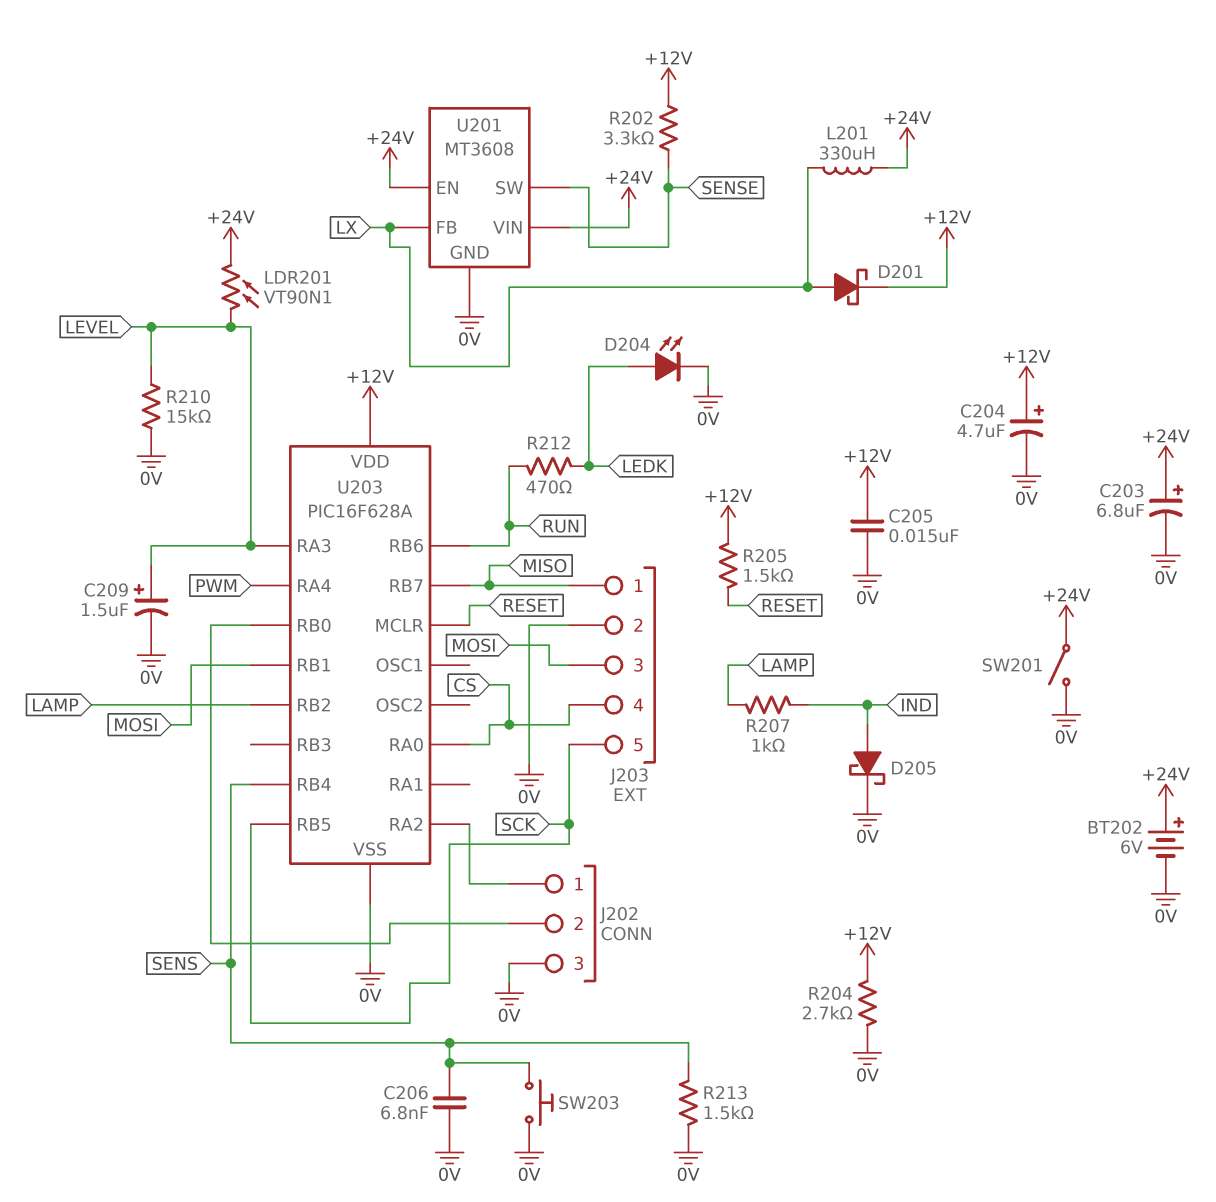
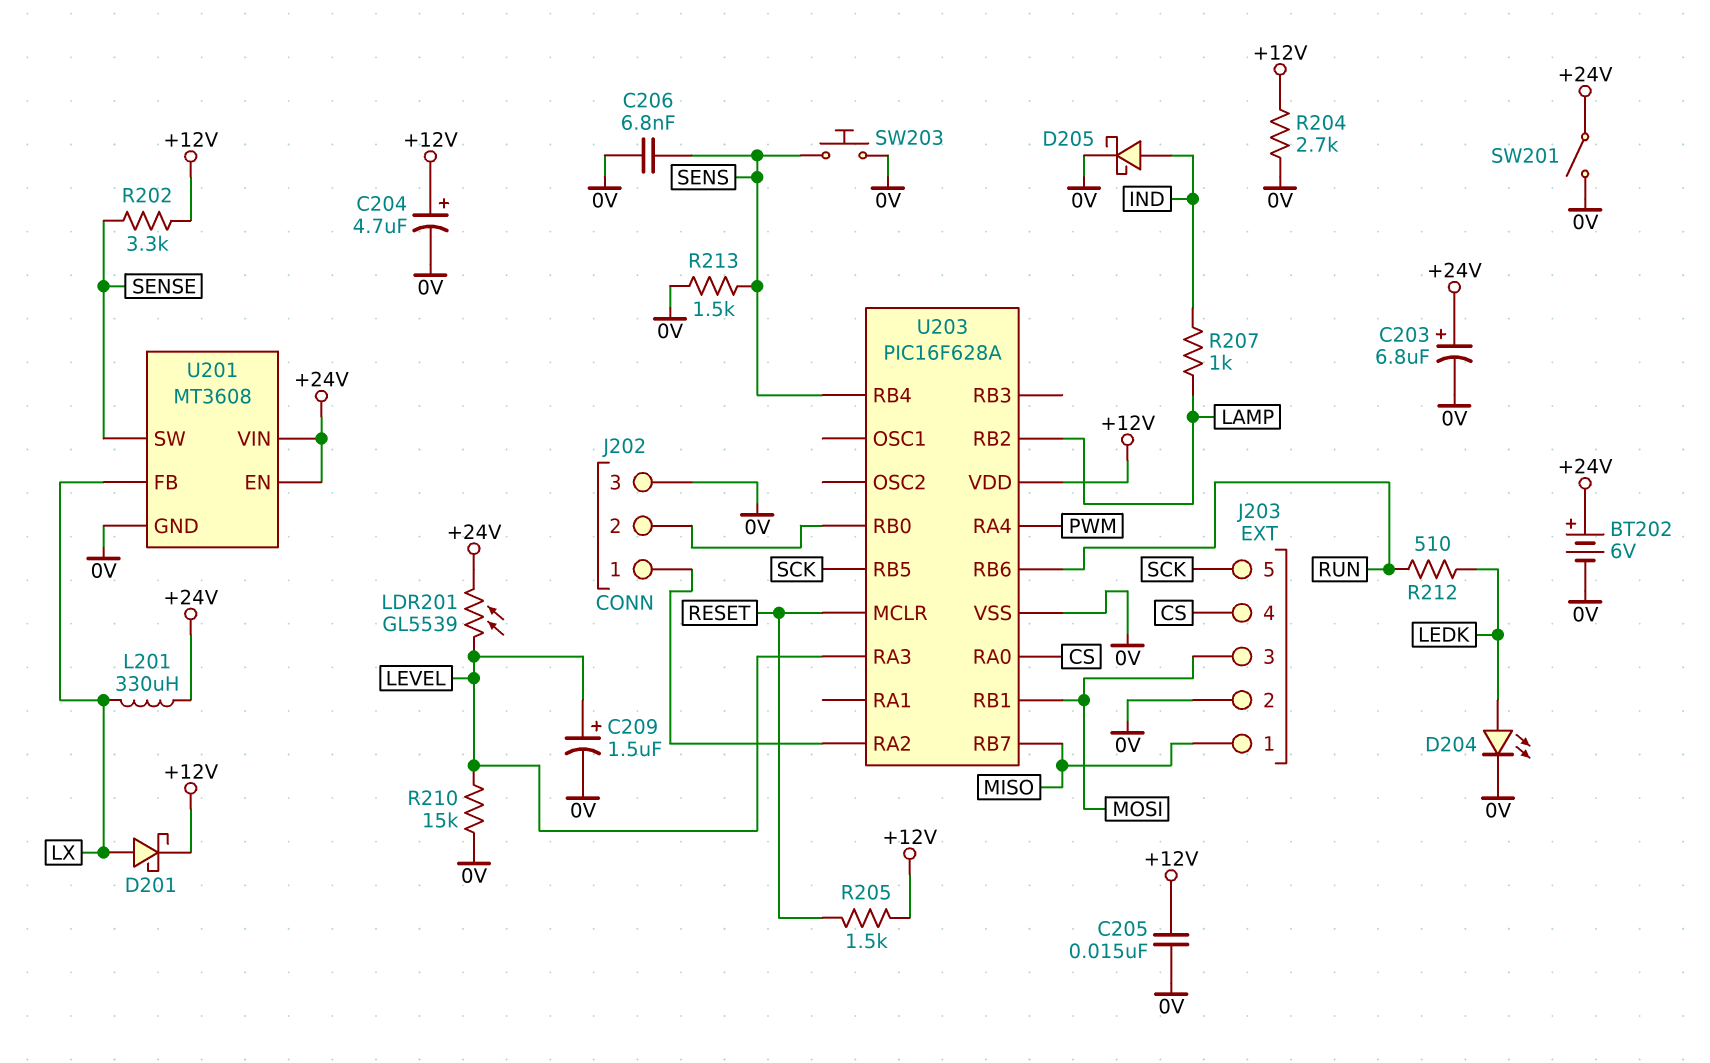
LDR201: VT90N1 (+24V, LEVEL) -> GL5539 (+24V, LEVEL)
R212: 470 (LEDK, RUN) -> 510 (LEDK, RUN)

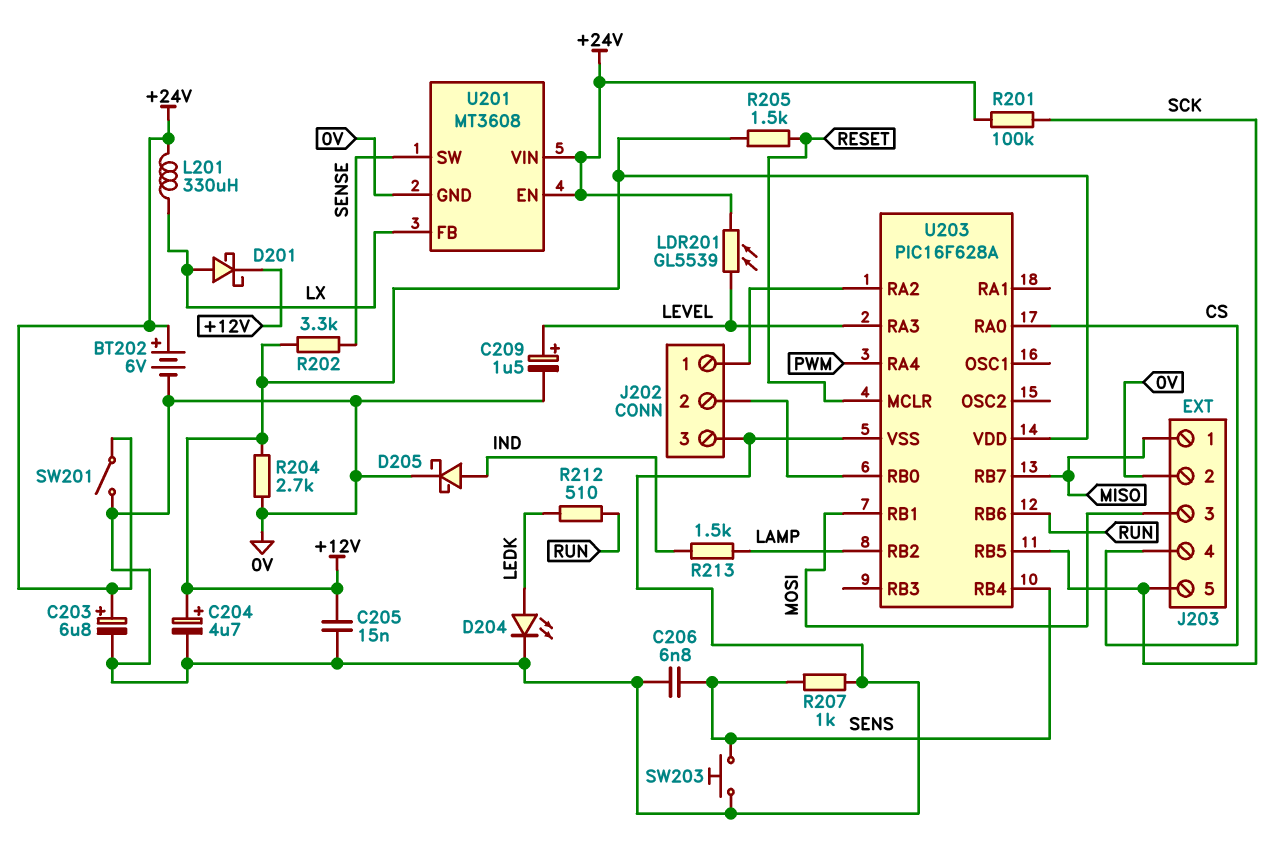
R201: none -> 100k (+24V, SCK)
R207: 1k (IND, LAMP) -> 1k (0V, SENS)
R210: 15k (0V, LEVEL) -> none
R213: 1.5k (0V, SENS) -> 1.5k (IND, LAMP)

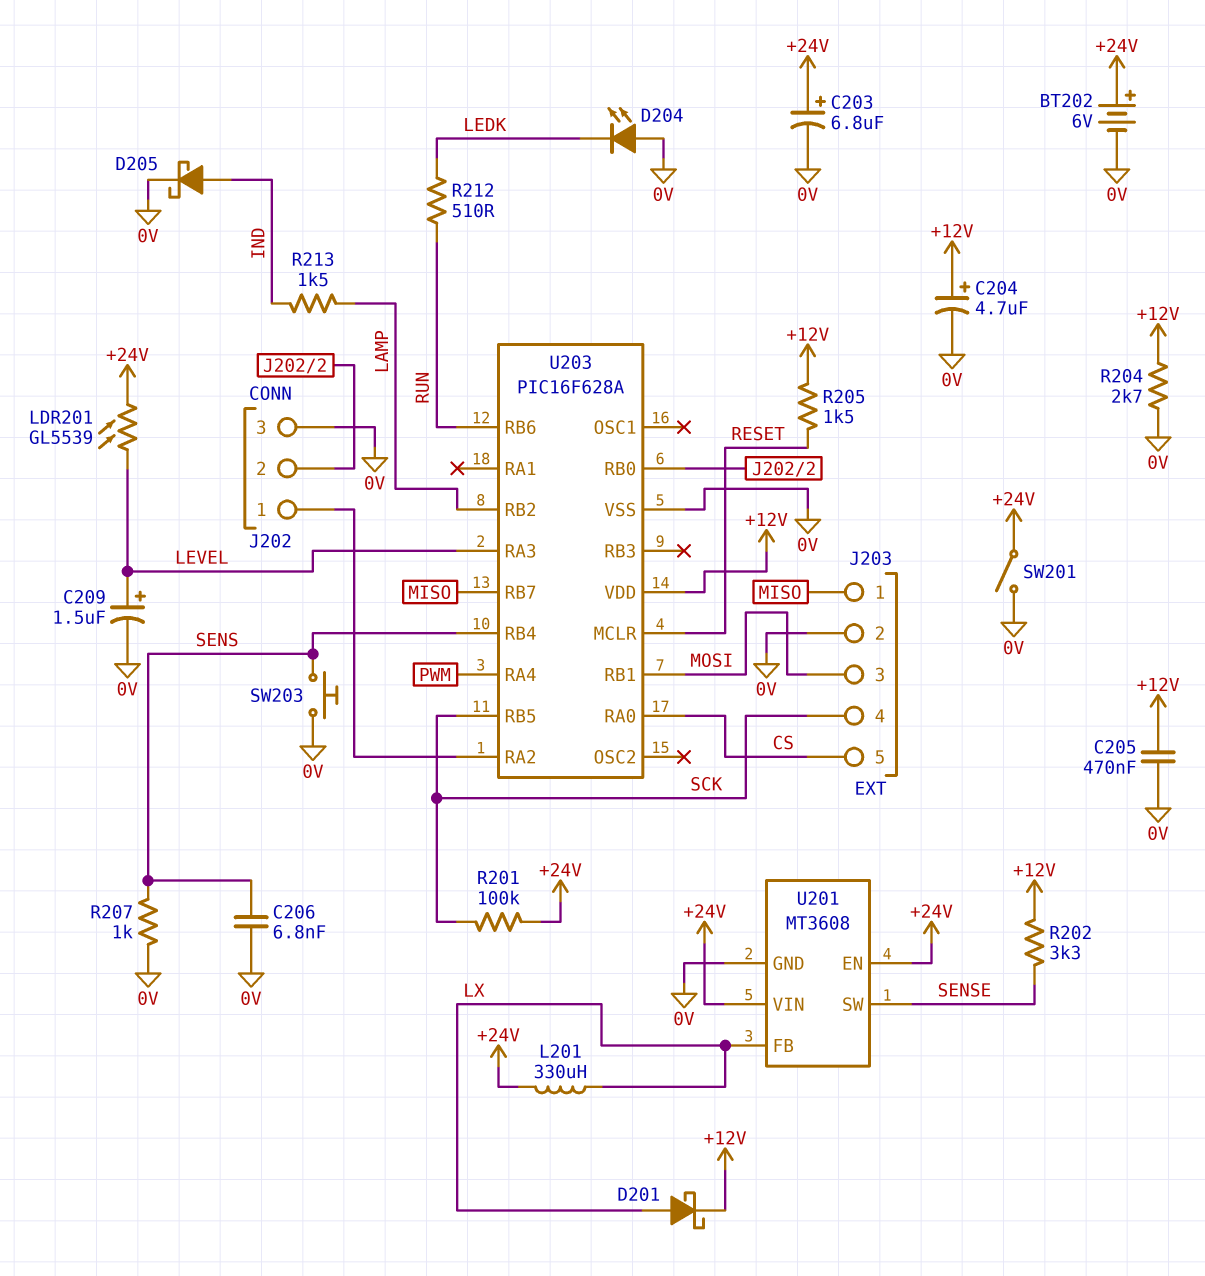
C205: 15nF (+12V, 0V) -> 470nF (+12V, 0V)
D204: LED (A LEDK, K 0V) -> LED (A 0V, K LEDK)
J203 pin 4: CS -> SCK
J203 pin 5: SCK -> CS

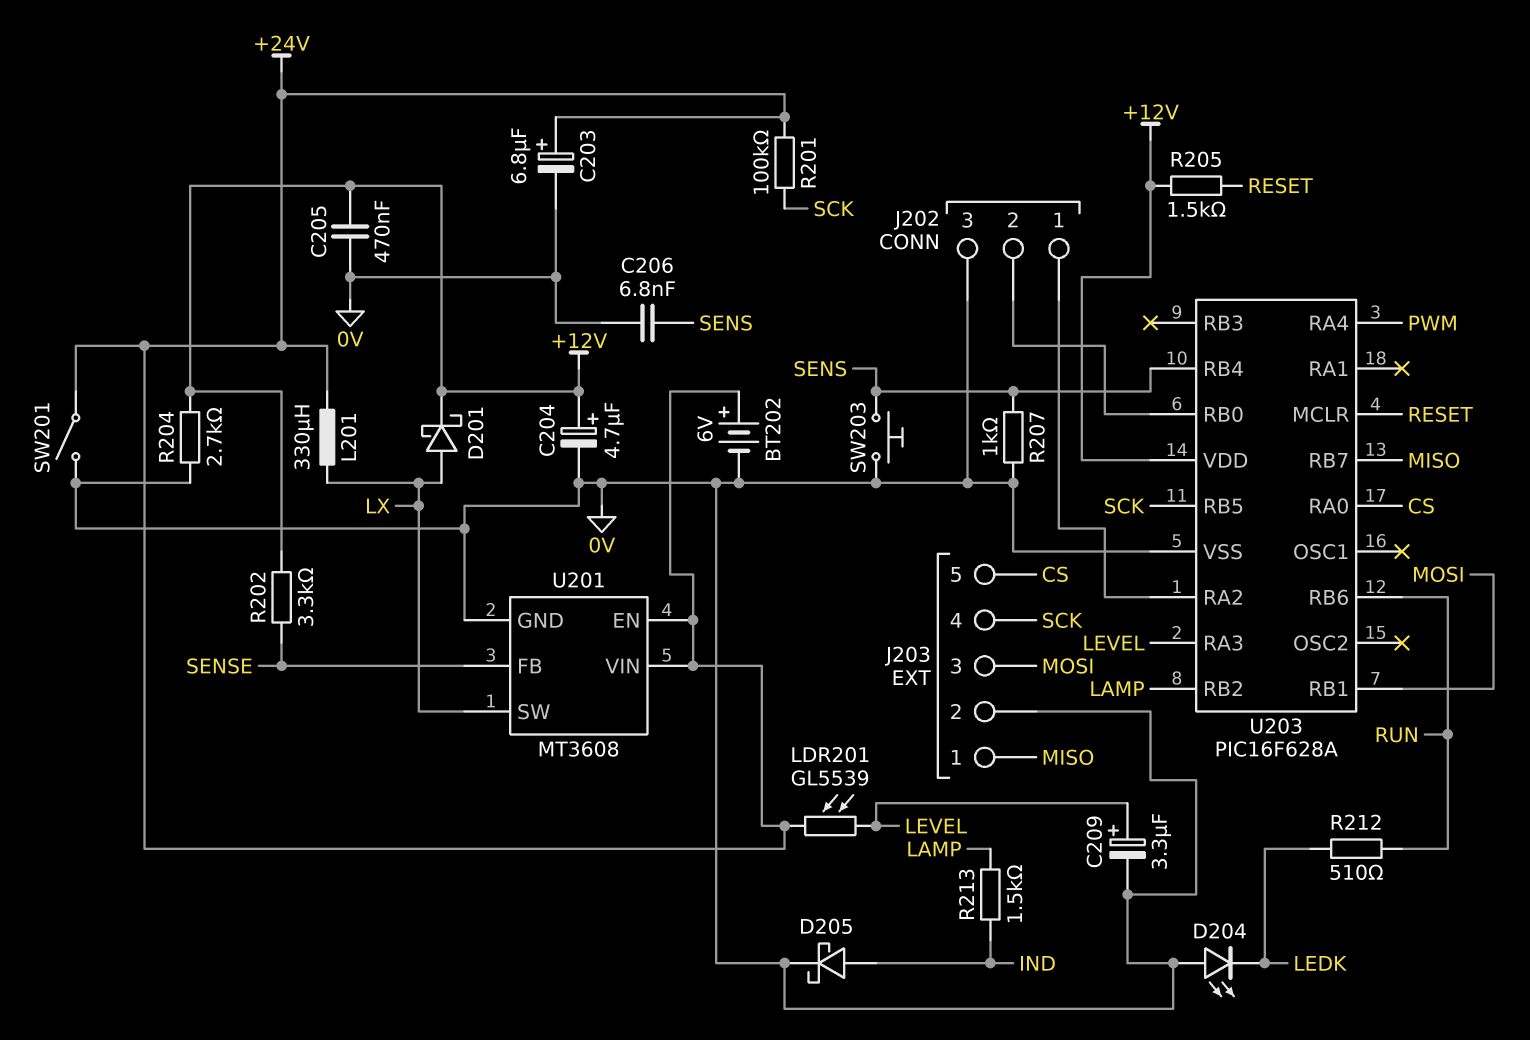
C209: 1.5uF (plus LEVEL, minus 0V) -> 3.3uF (plus LEVEL, minus 0V)
U201 pin FB: LX -> SENSE
U201 pin SW: SENSE -> LX

